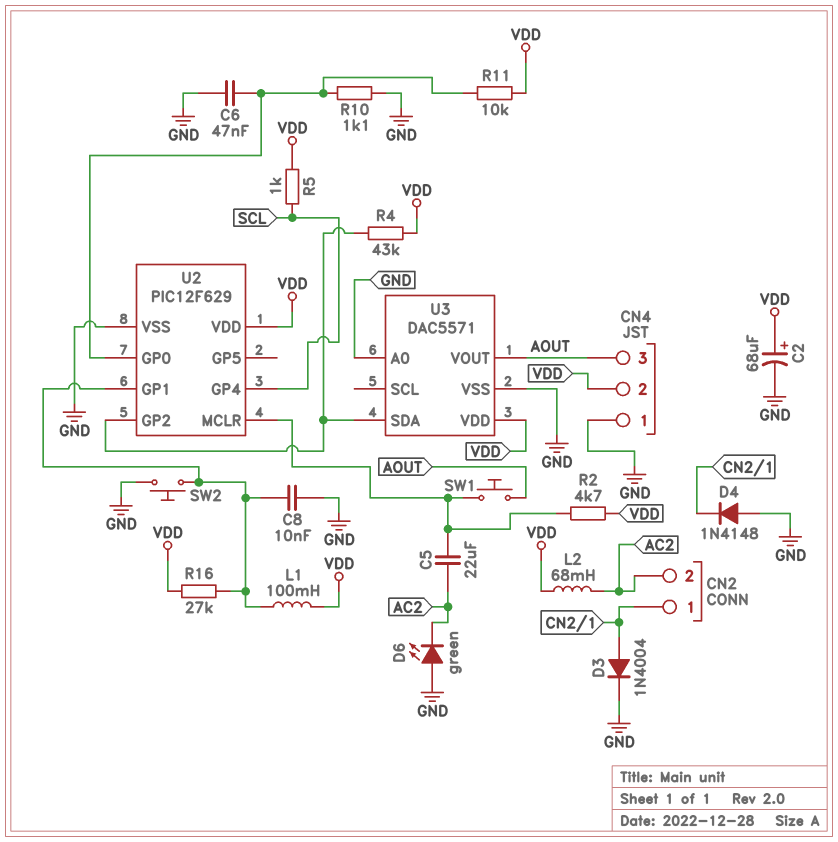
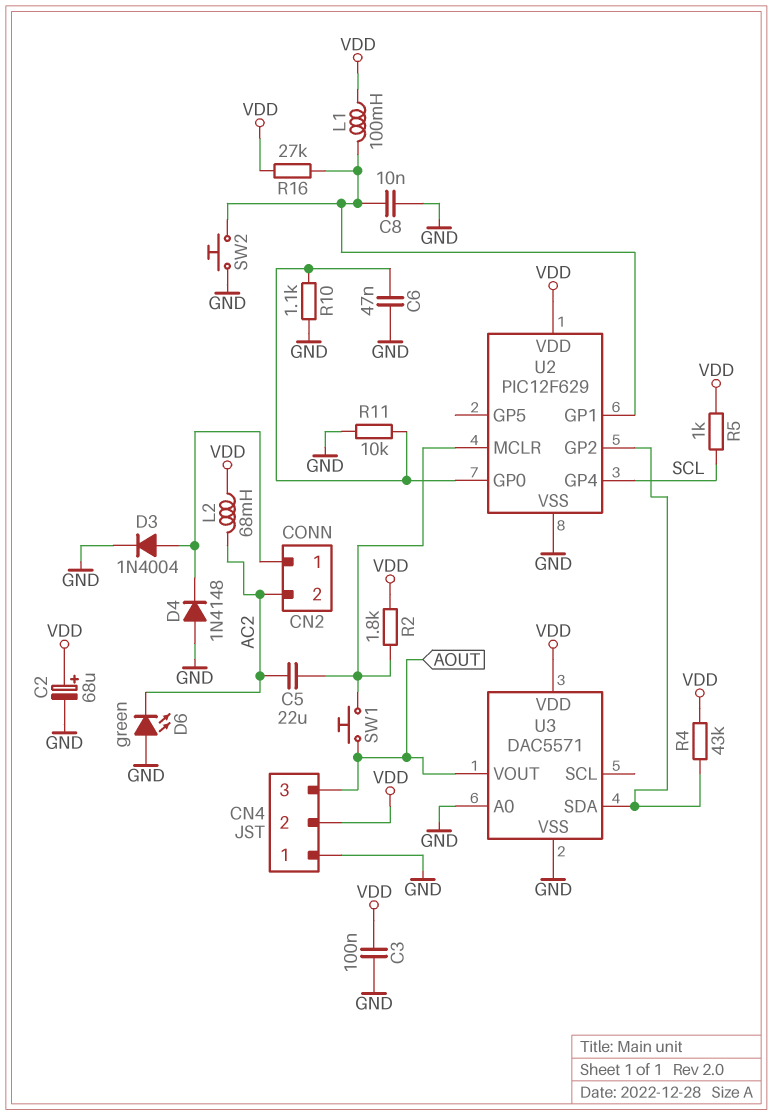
C3: none -> 100nF (GND, VDD)
R2: 4.7k (U2/MCLR, VDD) -> 1.8k (U2/MCLR, VDD)
R11: 10k (U2/GP0, VDD) -> 10k (GND, U2/GP0)

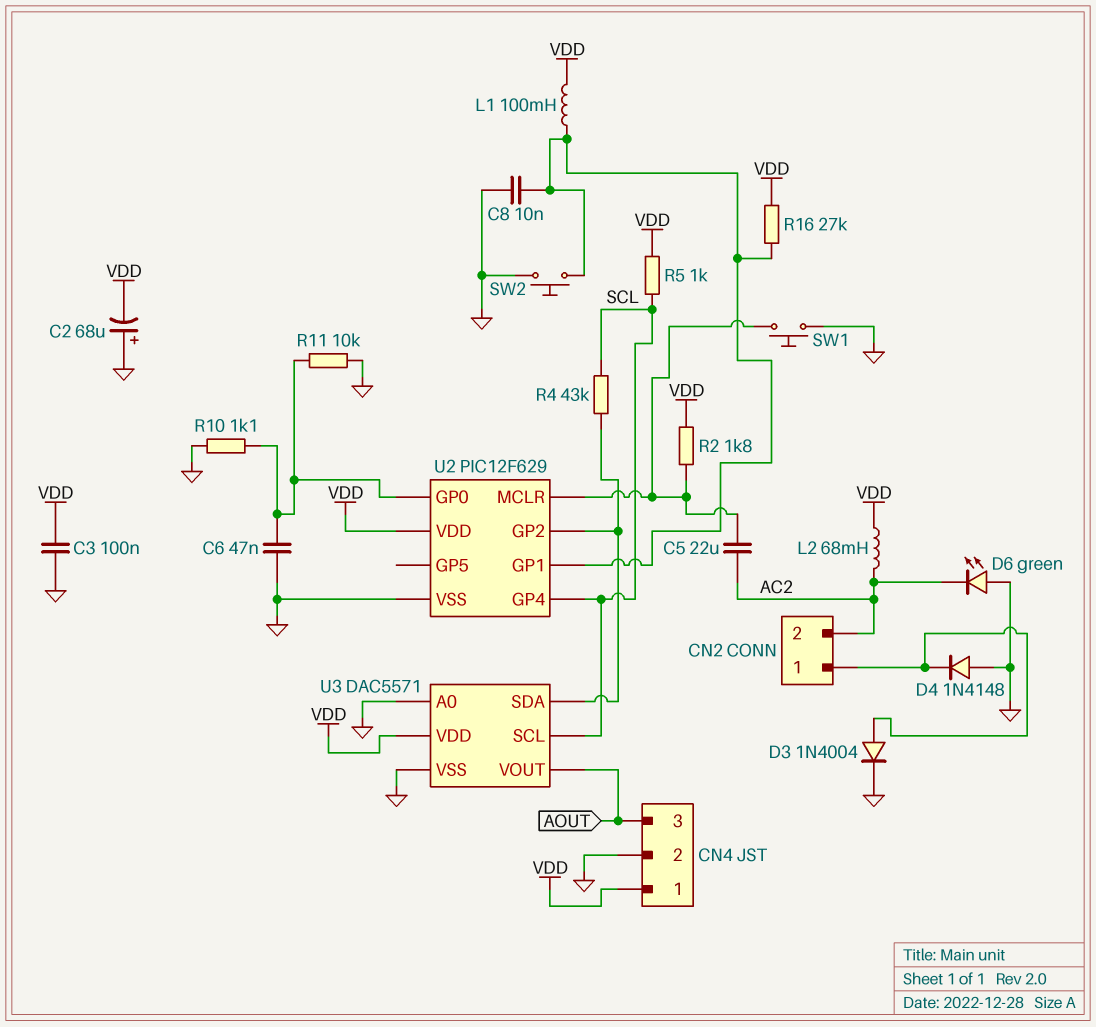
C2: 68uF (plus VDD, minus GND) -> 68uF (plus GND, minus VDD)
CN4 pin 1: GND -> VDD
CN4 pin 2: VDD -> GND
R4: 43k (U2/GP2, VDD) -> 43k (SCL, U2/GP2)
SW1: button (AOUT, U2/MCLR) -> button (GND, U2/MCLR)
U3 pin SCL: none -> SCL

